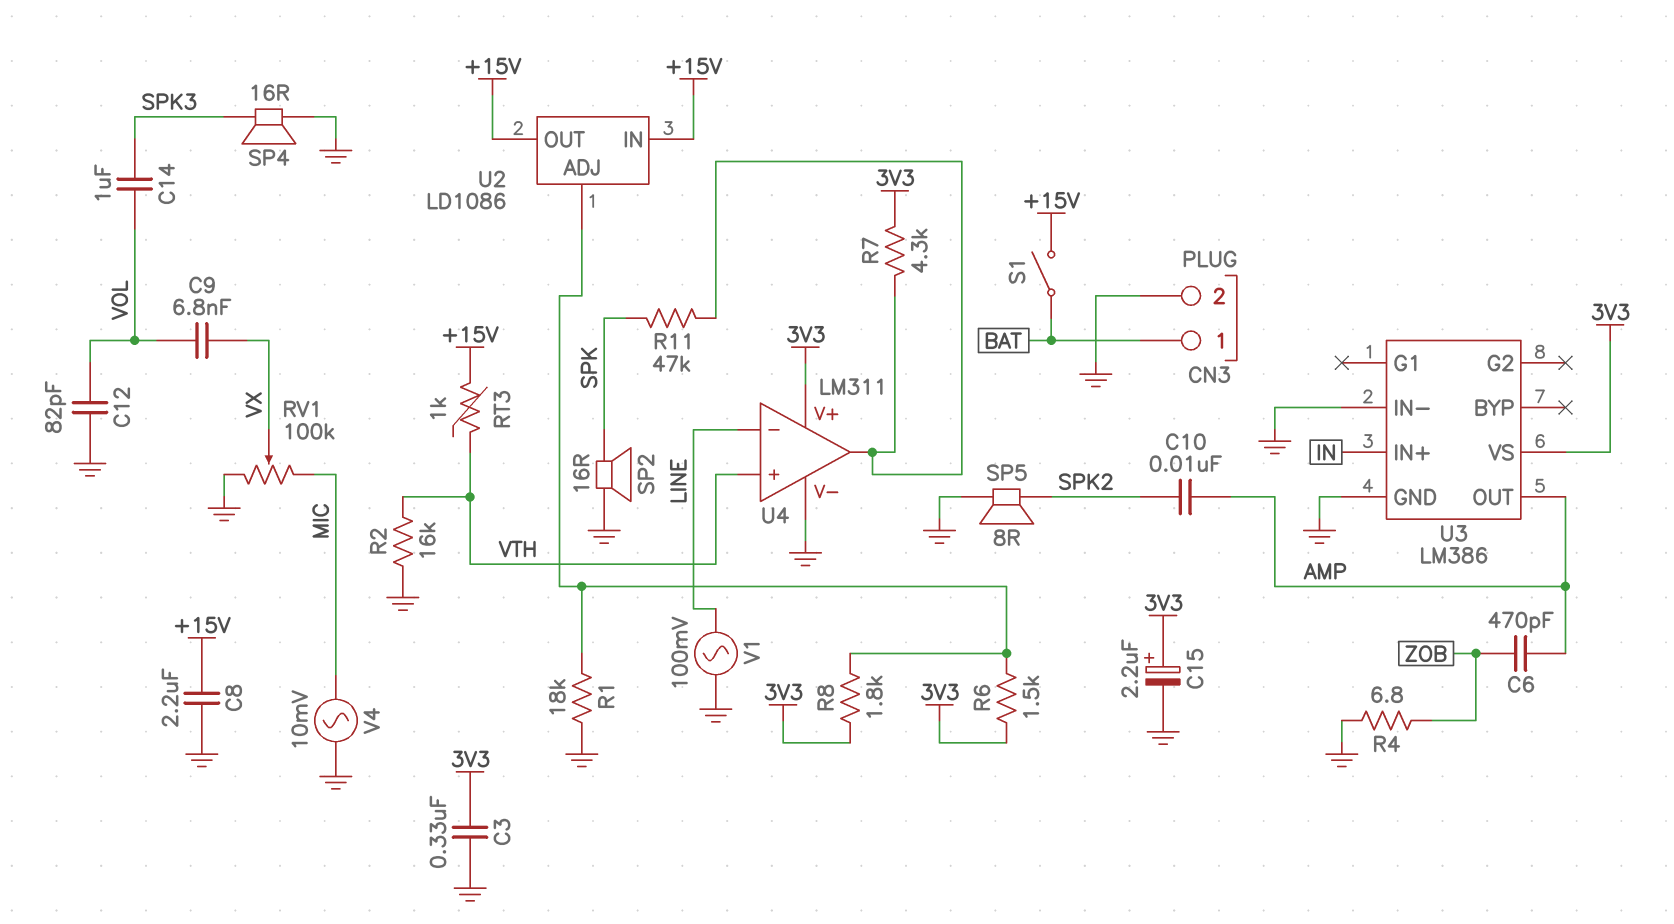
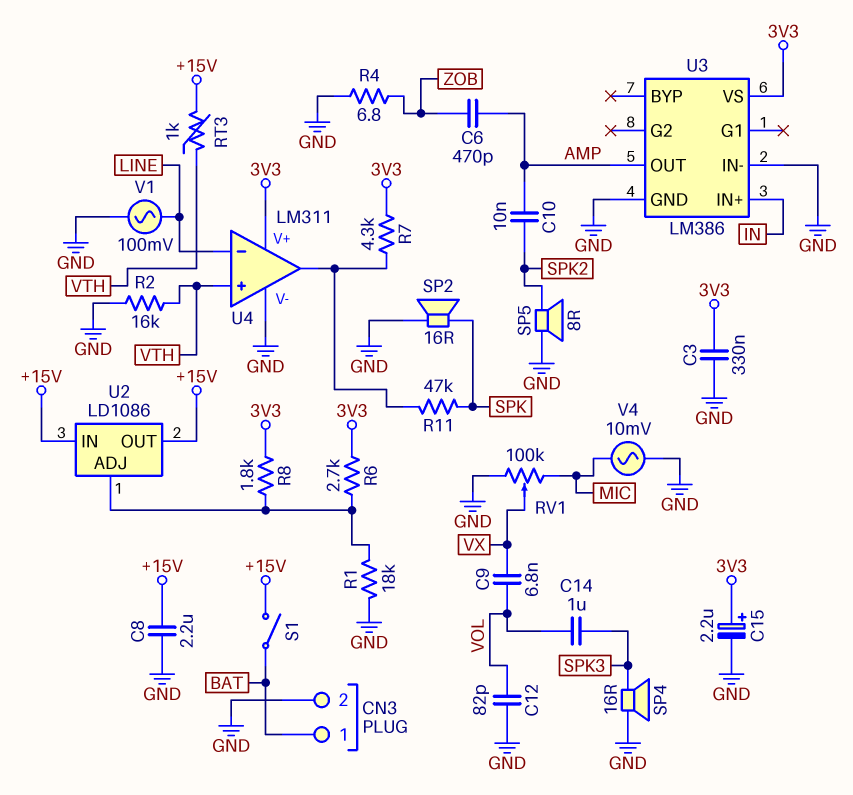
R6: 1.5k (3V3, U2/ADJ) -> 2.7k (3V3, U2/ADJ)

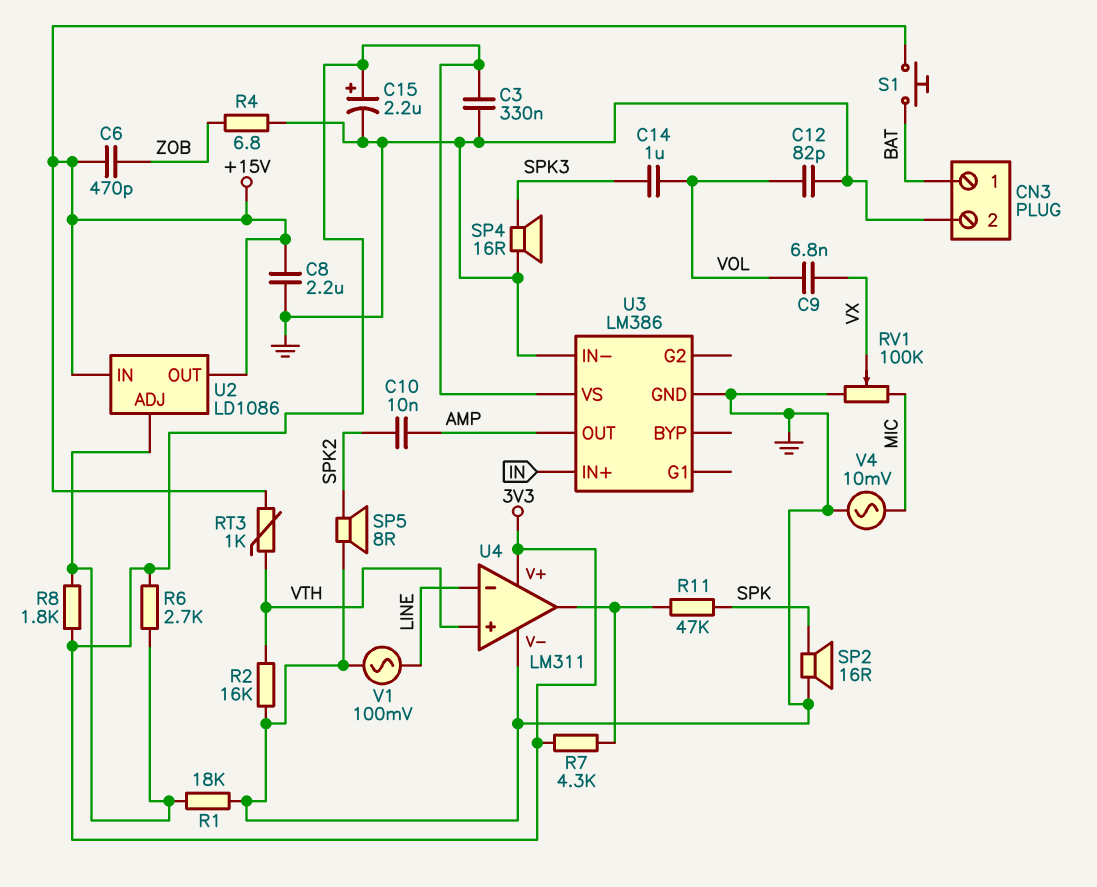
C6: 470pF (AMP, ZOB) -> 470pF (+15V, ZOB)
S1: switch (+15V, BAT) -> button (+15V, BAT)

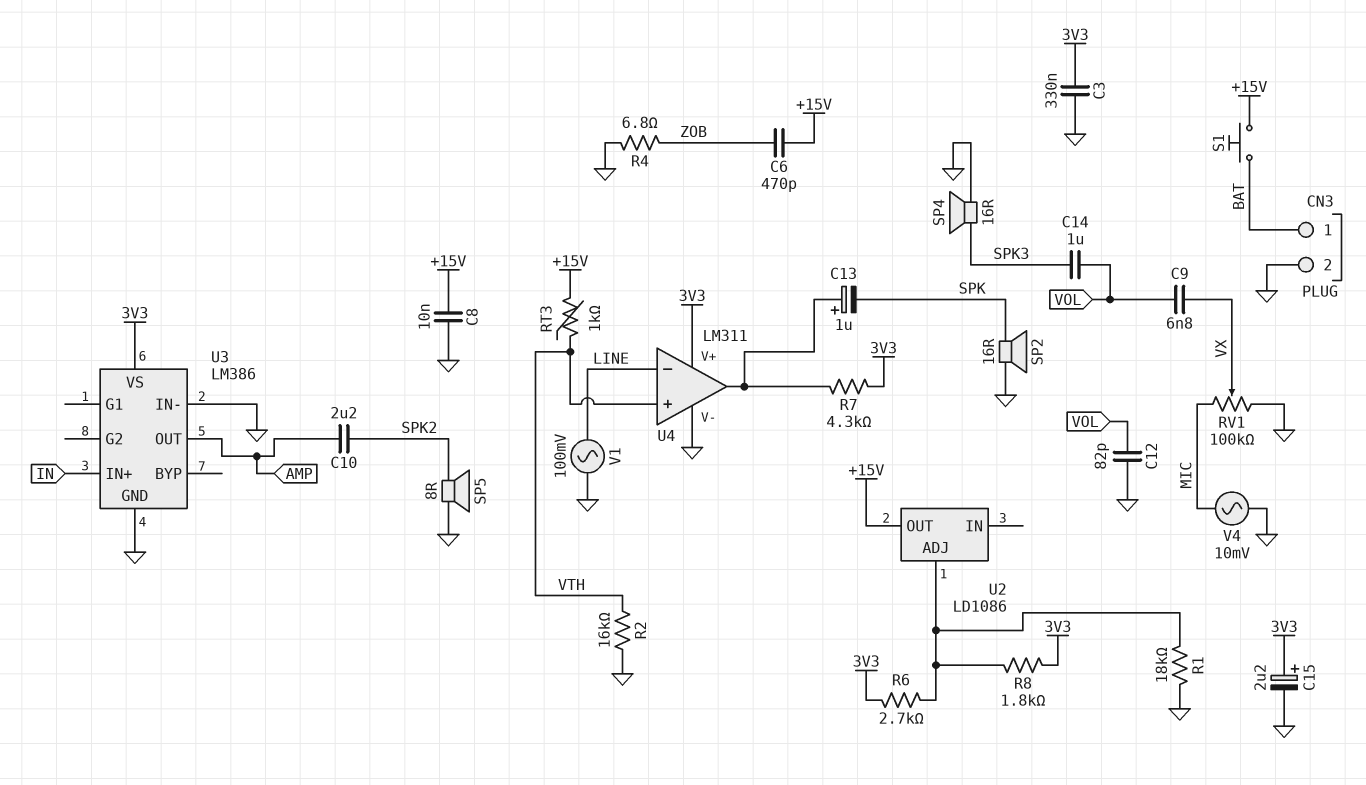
C8: 2.2uF (+15V, GND) -> 10nF (+15V, GND)
C10: 10nF (AMP, SPK2) -> 2.2uF (AMP, SPK2)
C13: none -> 1uF (plus U4/out, minus SPK)
R11: 47k (SPK, U4/out) -> none
U2 pin IN: +15V -> none

